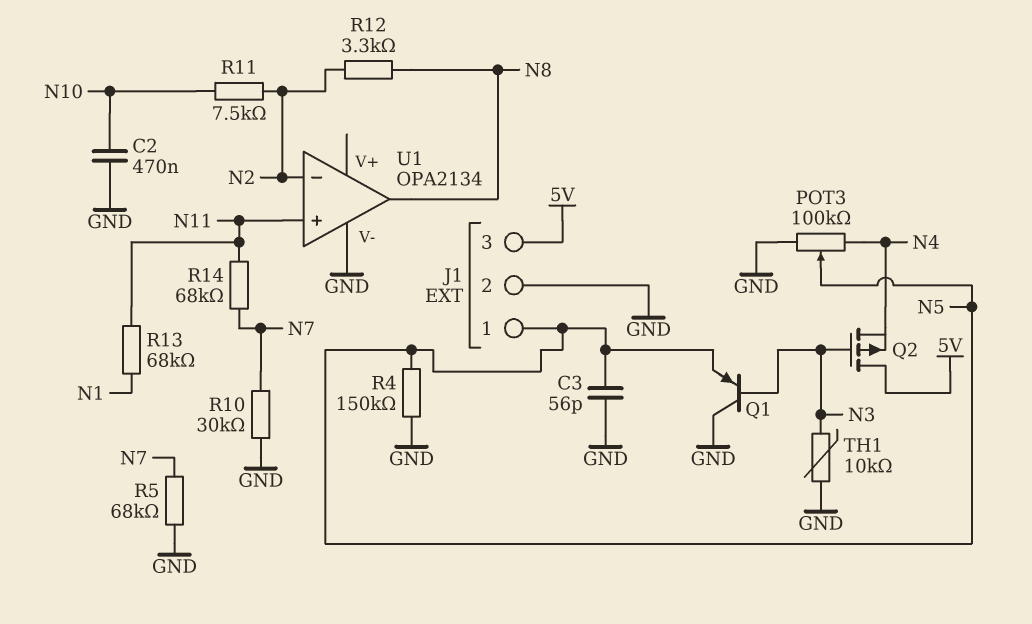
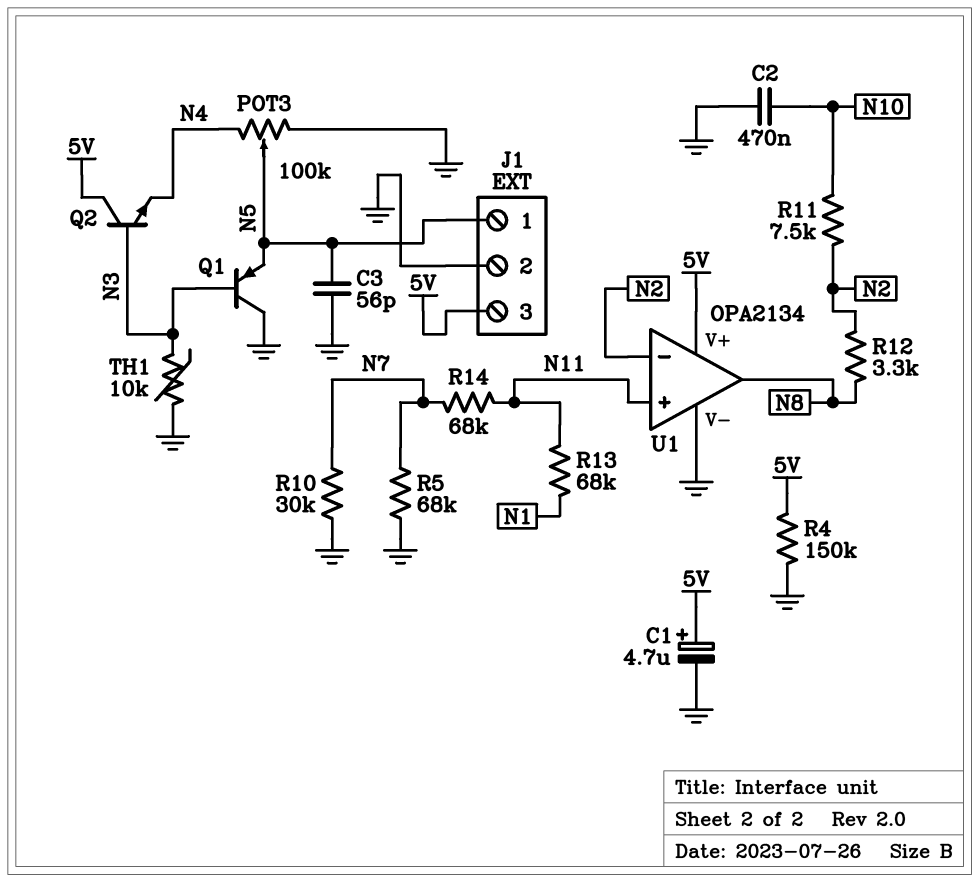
C1: none -> 4.7uF (plus 5V, minus GND)
Q2: PMOS (G N3, D 5V, S N4) -> NPN (B N3, C 5V, E N4)
R4: 150k (GND, N5) -> 150k (5V, GND)
U1 pin V+: none -> 5V

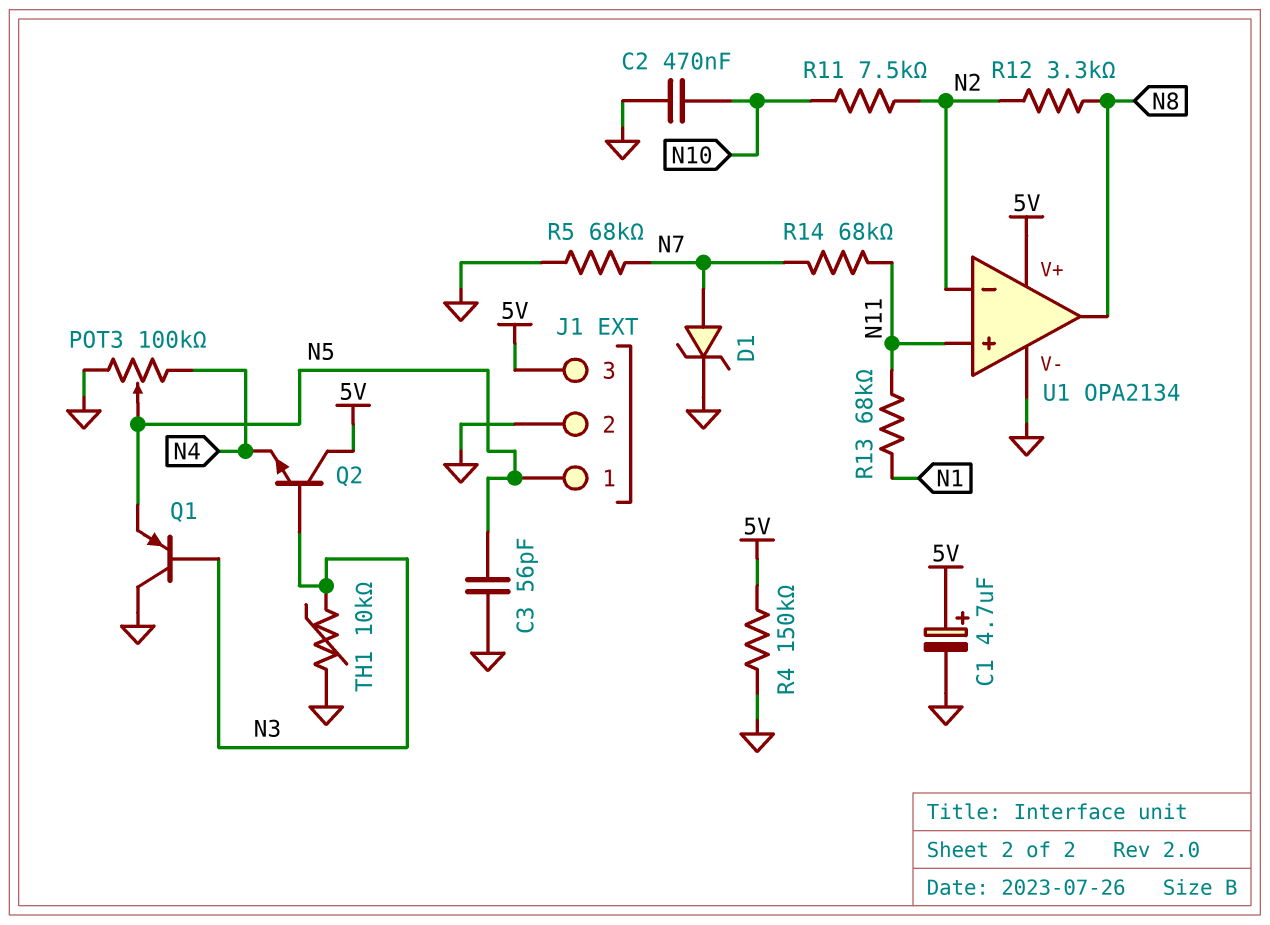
D1: none -> zener (A N7, K GND)
R10: 30k (GND, N7) -> none

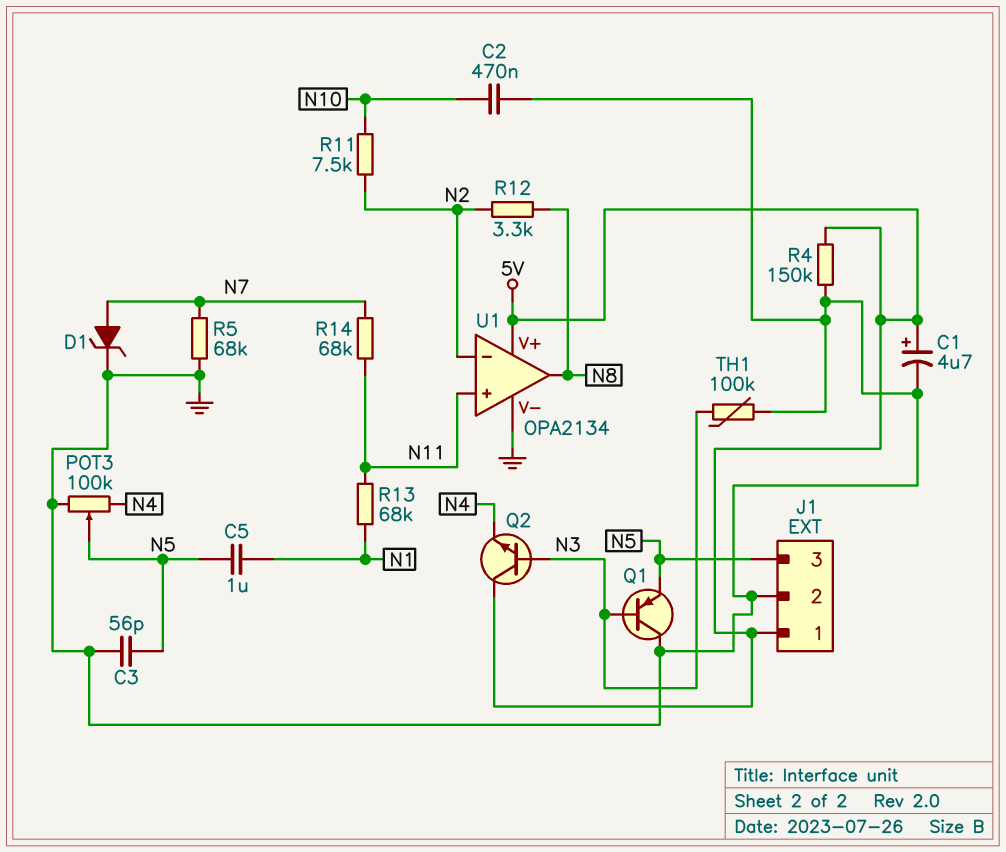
C5: none -> 1uF (N1, N5)
J1 pin 1: N5 -> 5V
J1 pin 3: 5V -> N5
TH1: 10k (GND, N3) -> 100k (GND, N3)

